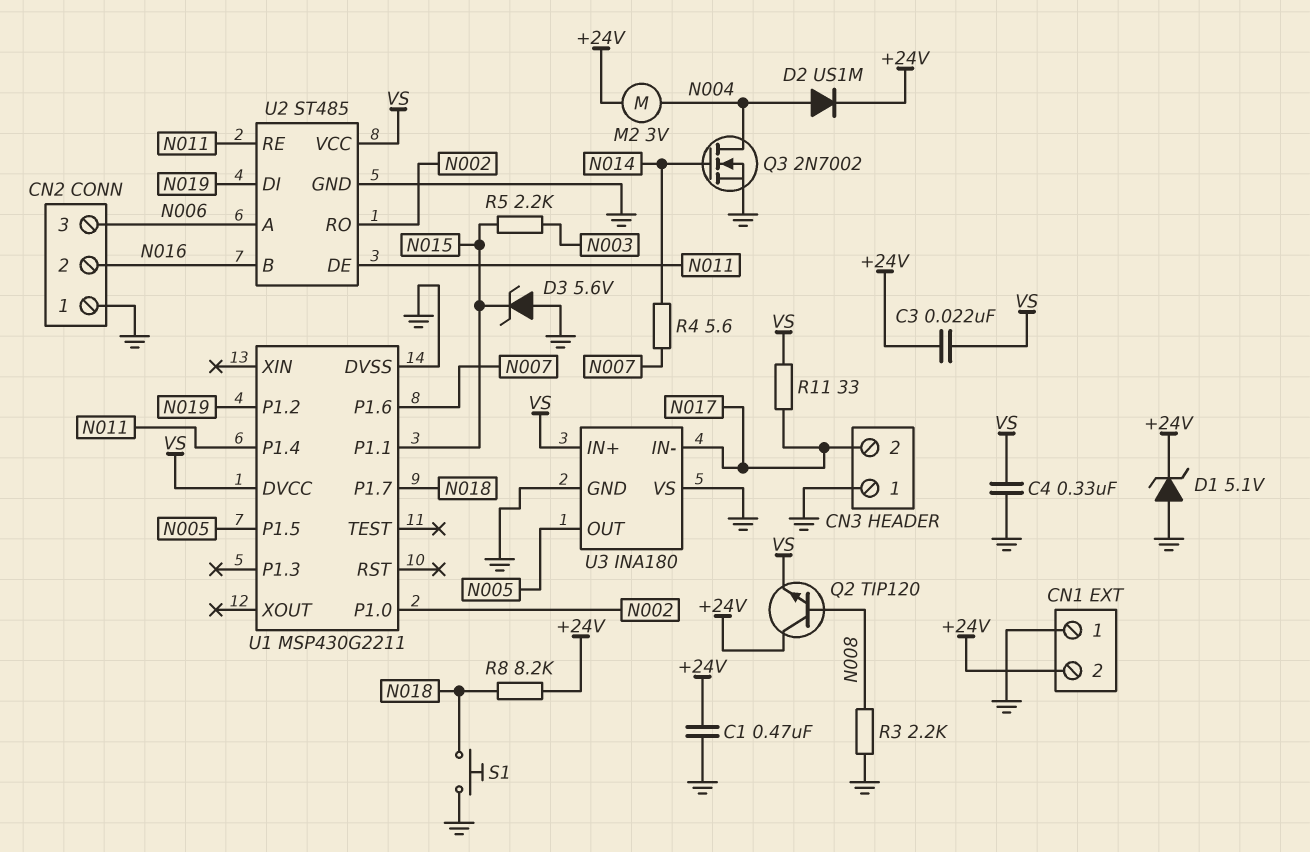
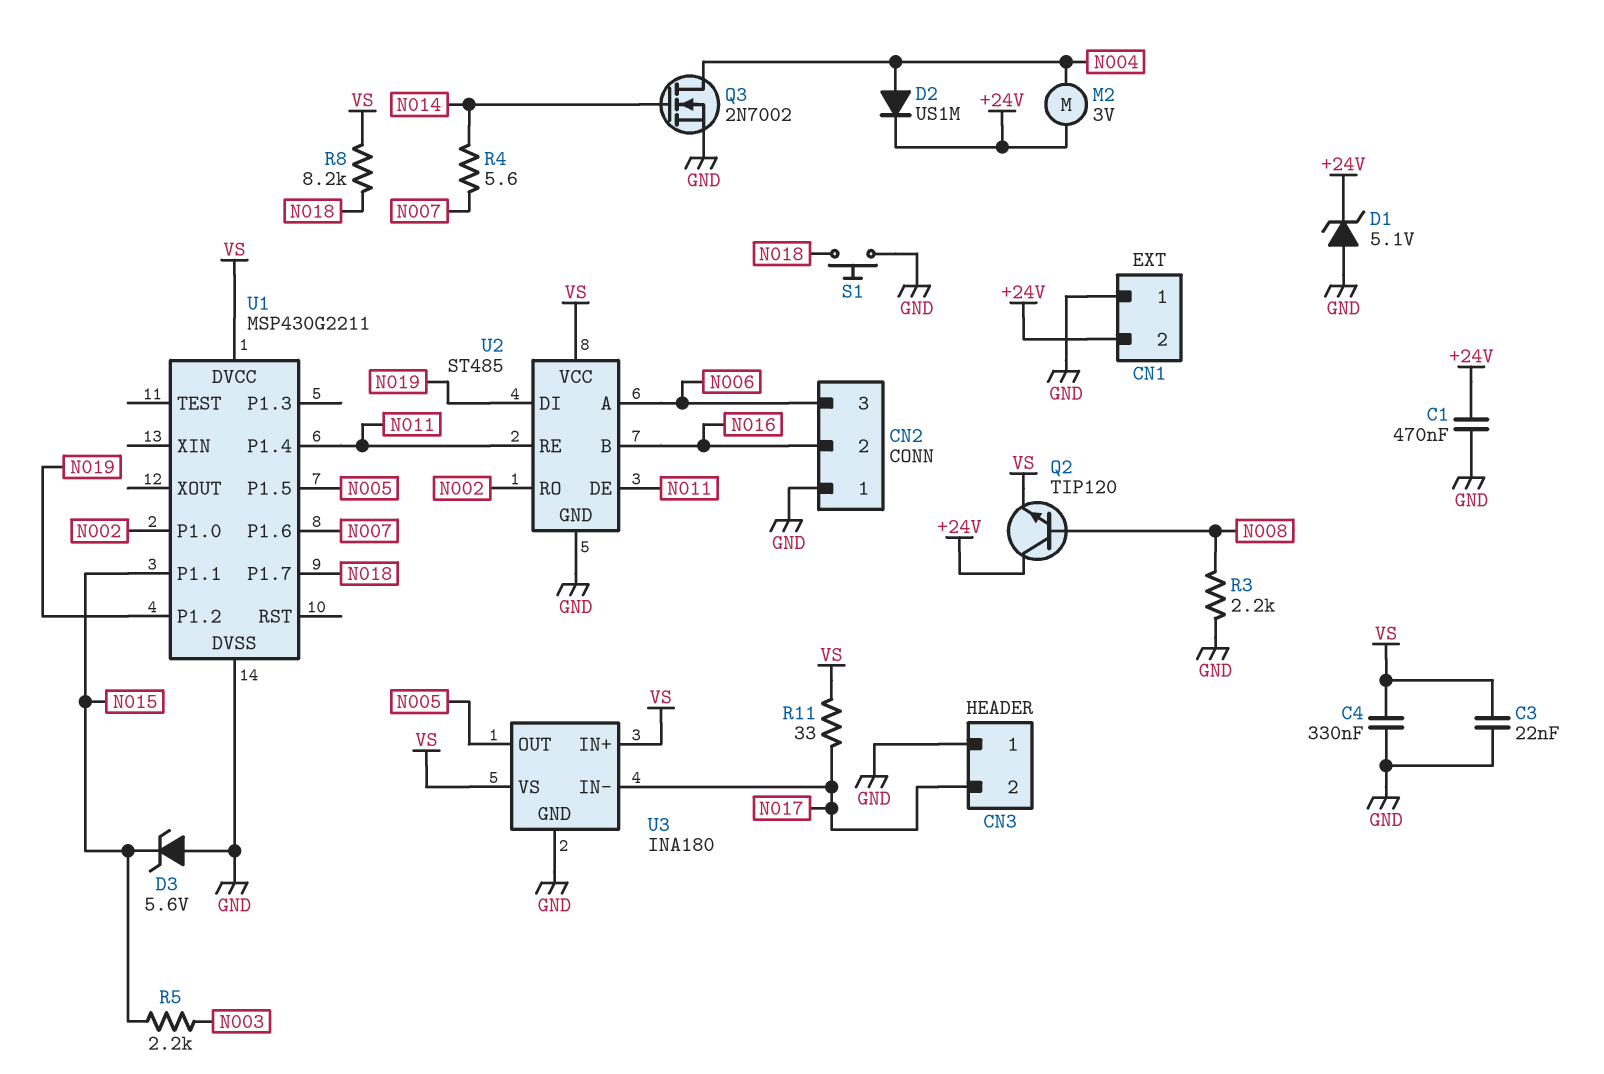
C3: 22nF (+24V, VS) -> 22nF (GND, VS)
R8: 8.2k (+24V, N018) -> 8.2k (N018, VS)
U3 pin VS: GND -> VS

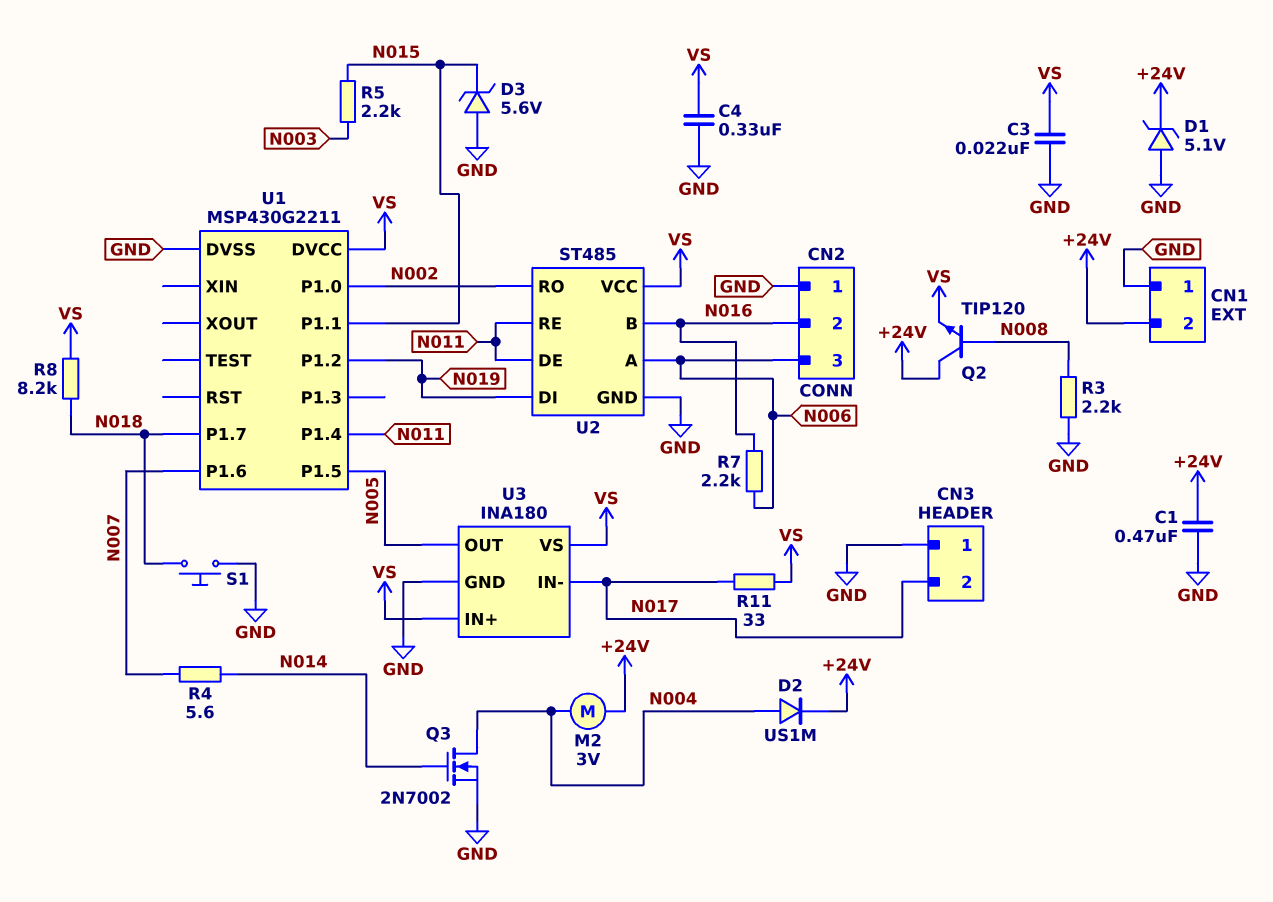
R7: none -> 2.2k (N006, N016)

